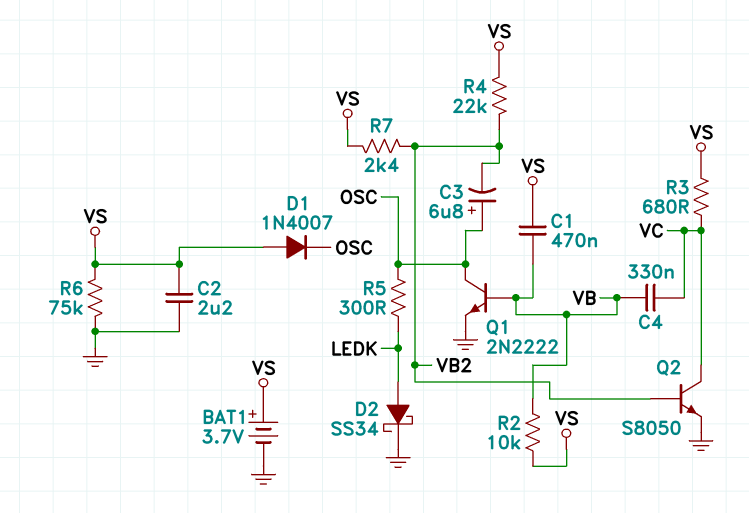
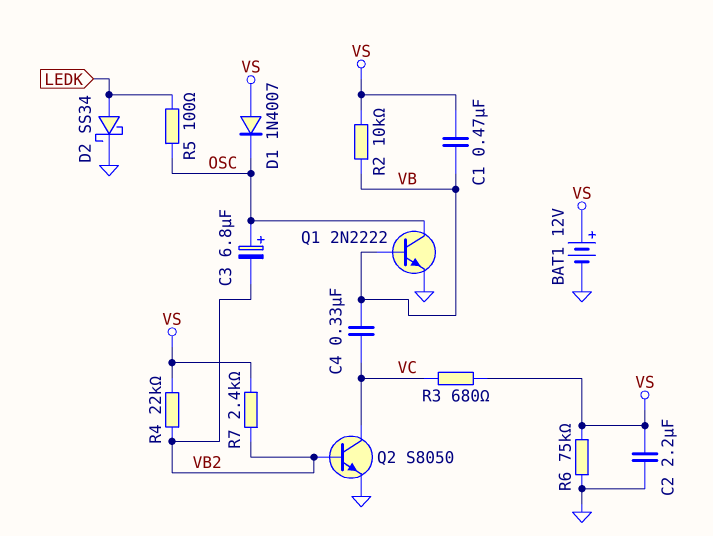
BAT1: 3.7V (plus VS, minus GND) -> 12V (plus VS, minus GND)
R5: 300 (LEDK, OSC) -> 100 (LEDK, OSC)

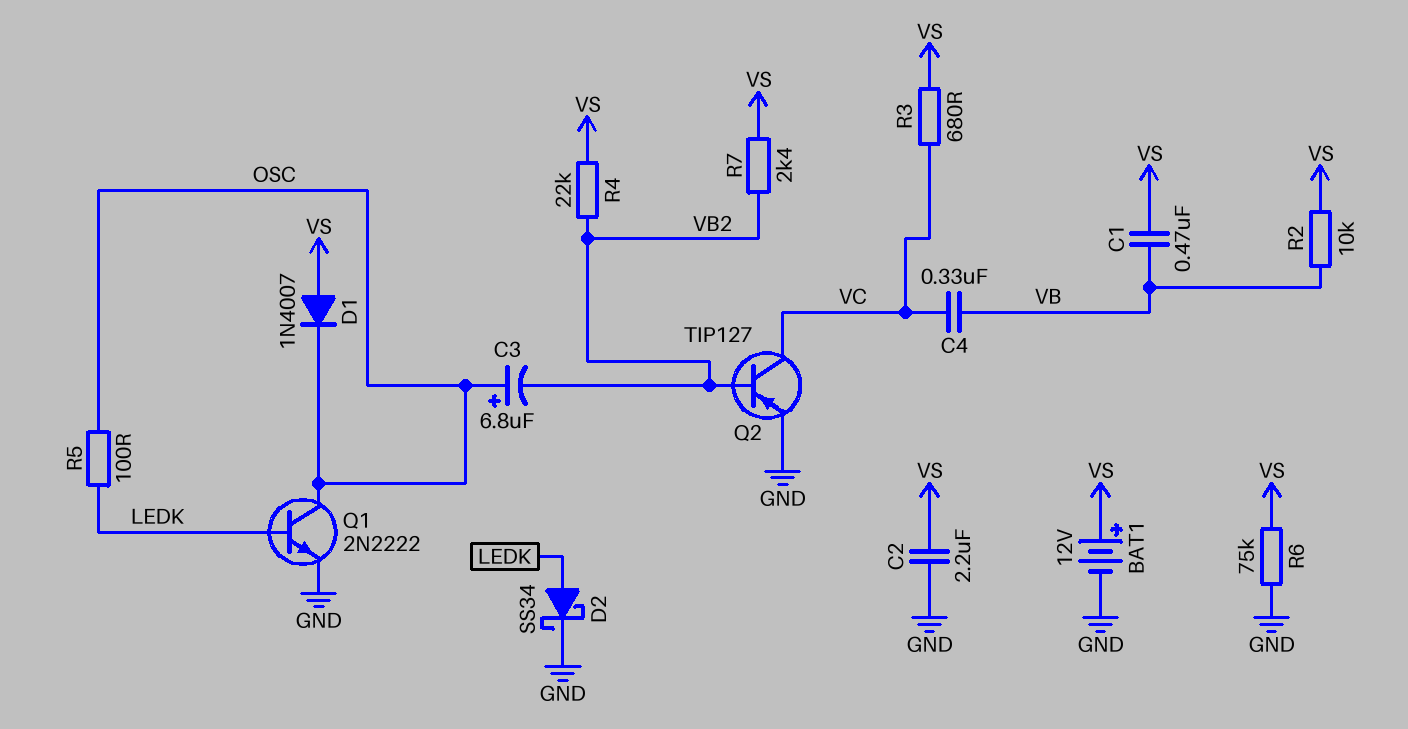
Q1: NPN 2N2222 (B VB, C OSC, E GND) -> NPN 2N2222 (B LEDK, C OSC, E GND)
Q2: NPN S8050 (B VB2, C VC, E GND) -> PNP TIP127 (B VB2, C VC, E GND)

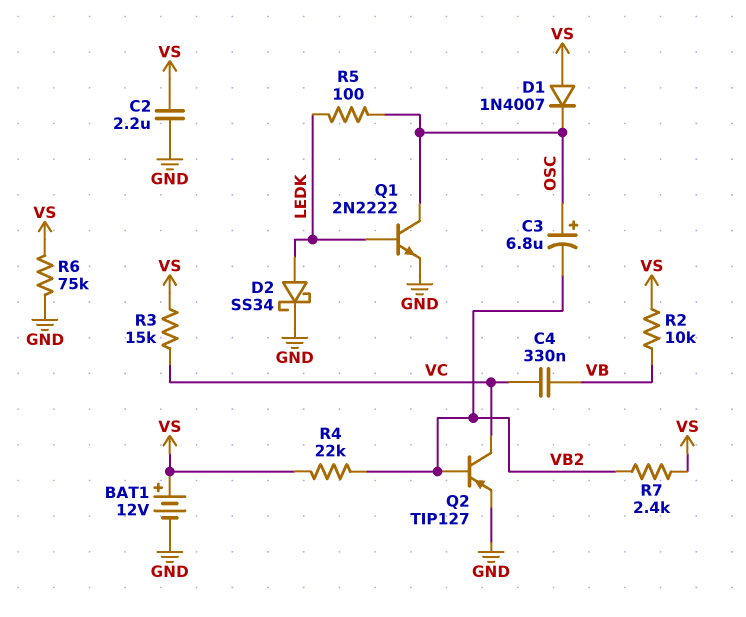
C1: 470nF (VB, VS) -> none
R3: 680 (VC, VS) -> 15k (VC, VS)

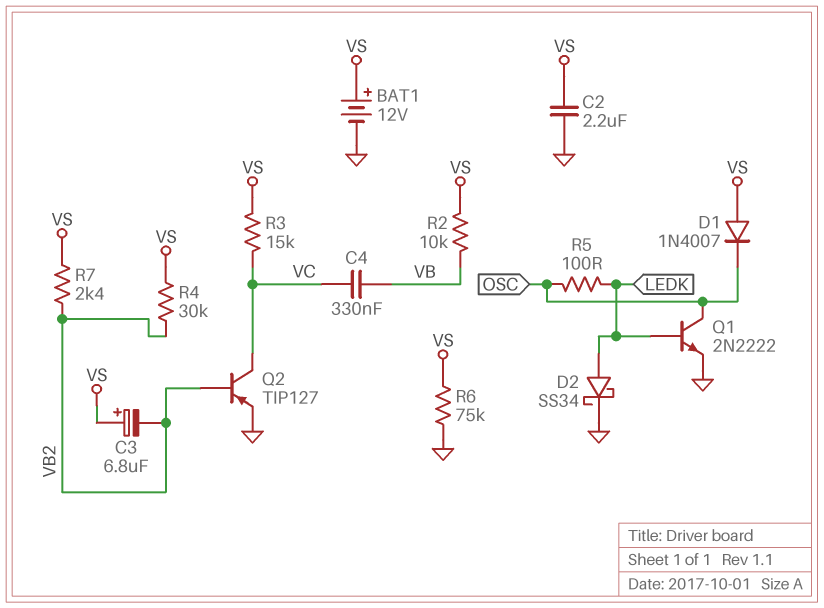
C3: 6.8uF (plus OSC, minus VB2) -> 6.8uF (plus VS, minus VB2)
R4: 22k (VB2, VS) -> 30k (VB2, VS)

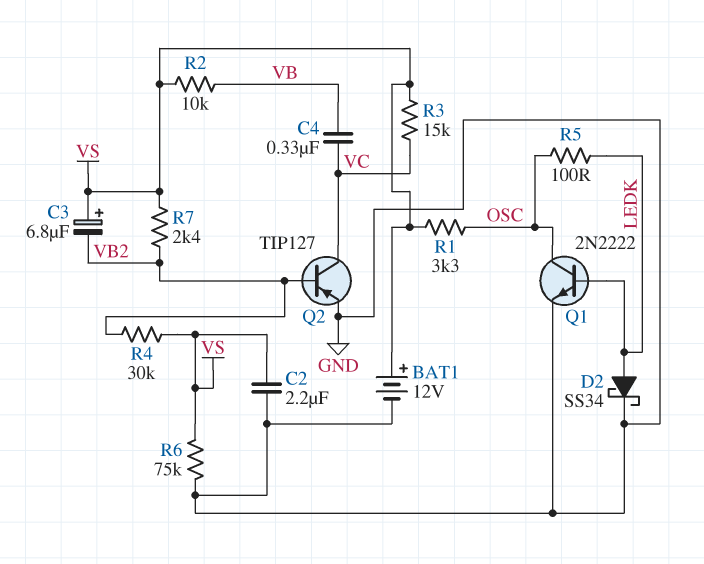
D1: diode 1N4007 (A VS, K OSC) -> none
R1: none -> 3.3k (OSC, VS)

